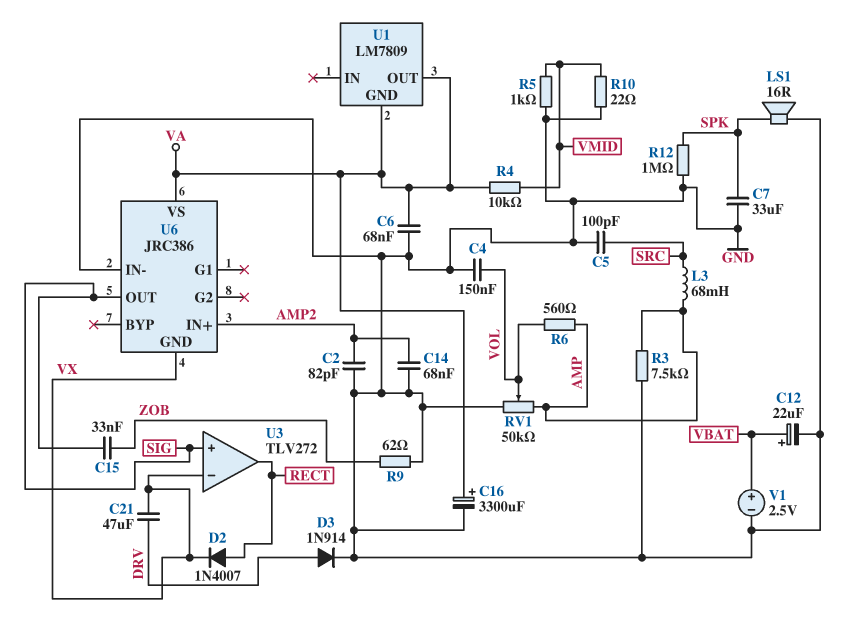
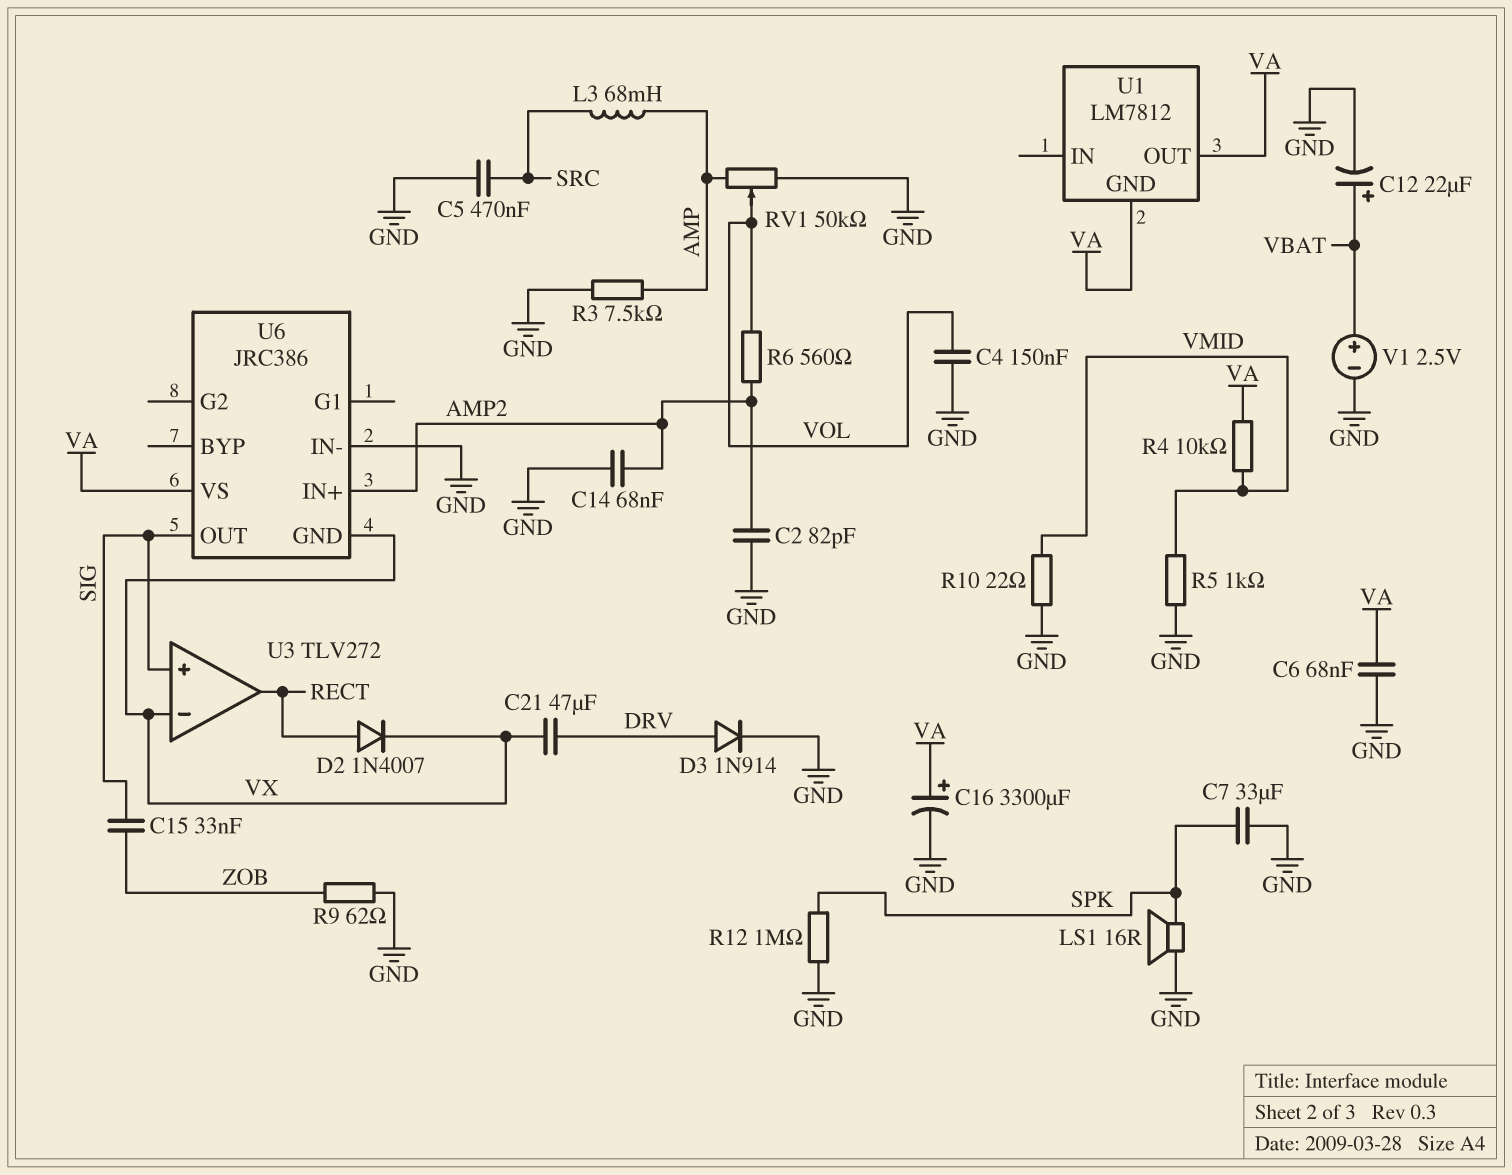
C5: 100pF (GND, SRC) -> 470nF (GND, SRC)
R6: 560 (AMP, VOL) -> 560 (AMP2, VOL)
U1: LM7809 -> LM7812

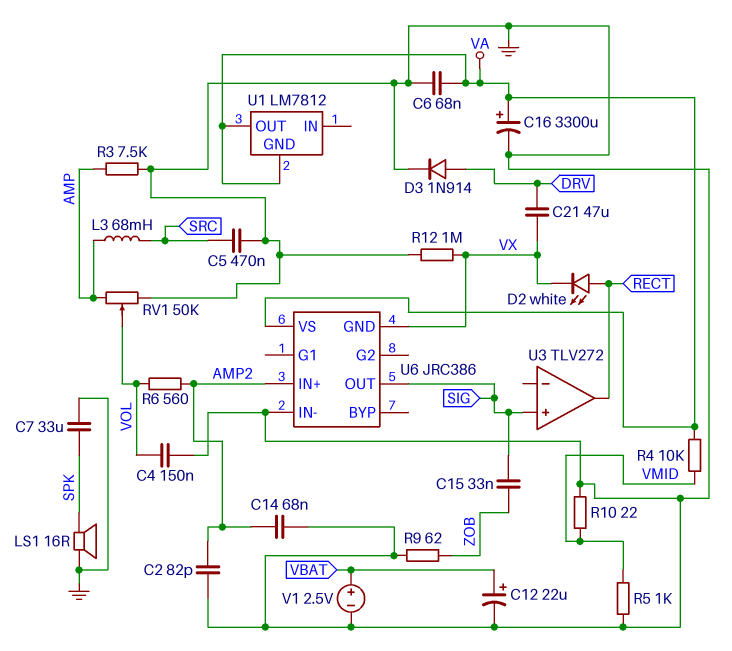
D2: diode 1N4007 (A RECT, K VX) -> LED white (A RECT, K VX)
R12: 1M (GND, SPK) -> 1M (GND, VX)
U3 pin in-: VX -> none

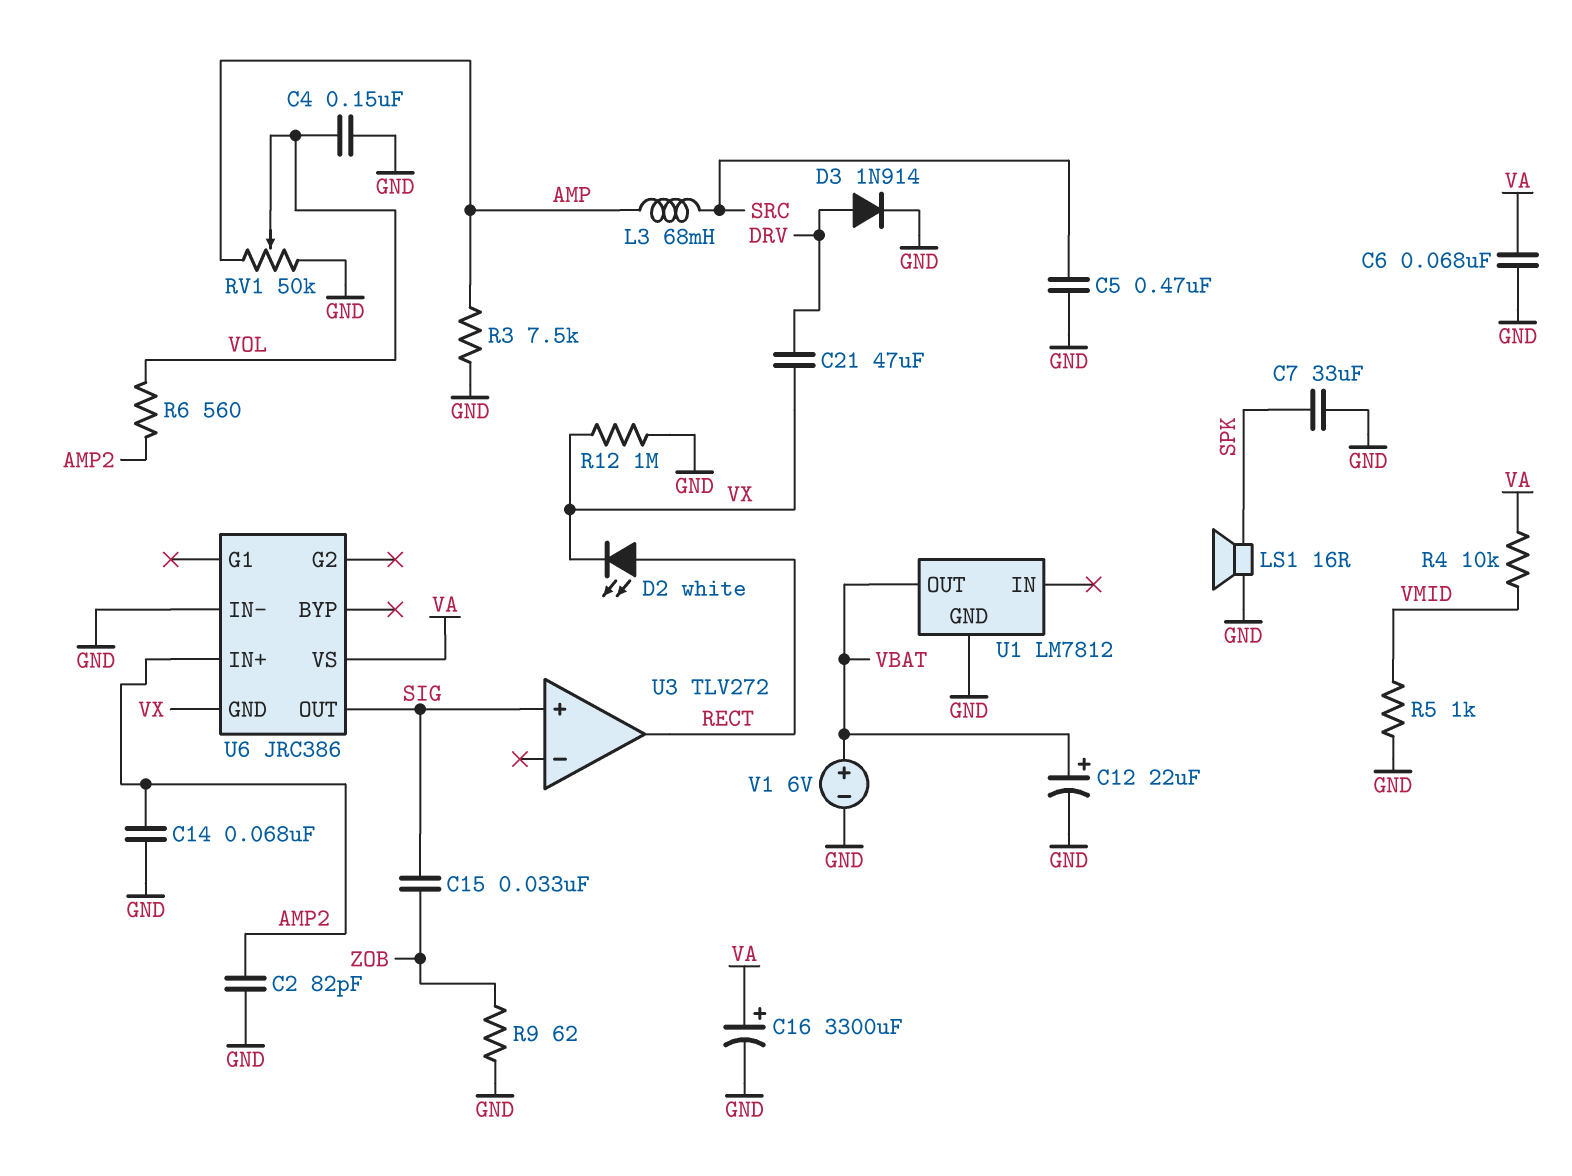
R10: 22 (GND, VMID) -> none
U1 pin GND: VA -> GND
U1 pin OUT: VA -> VBAT
V1: 2.5V (plus VBAT, minus GND) -> 6V (plus VBAT, minus GND)

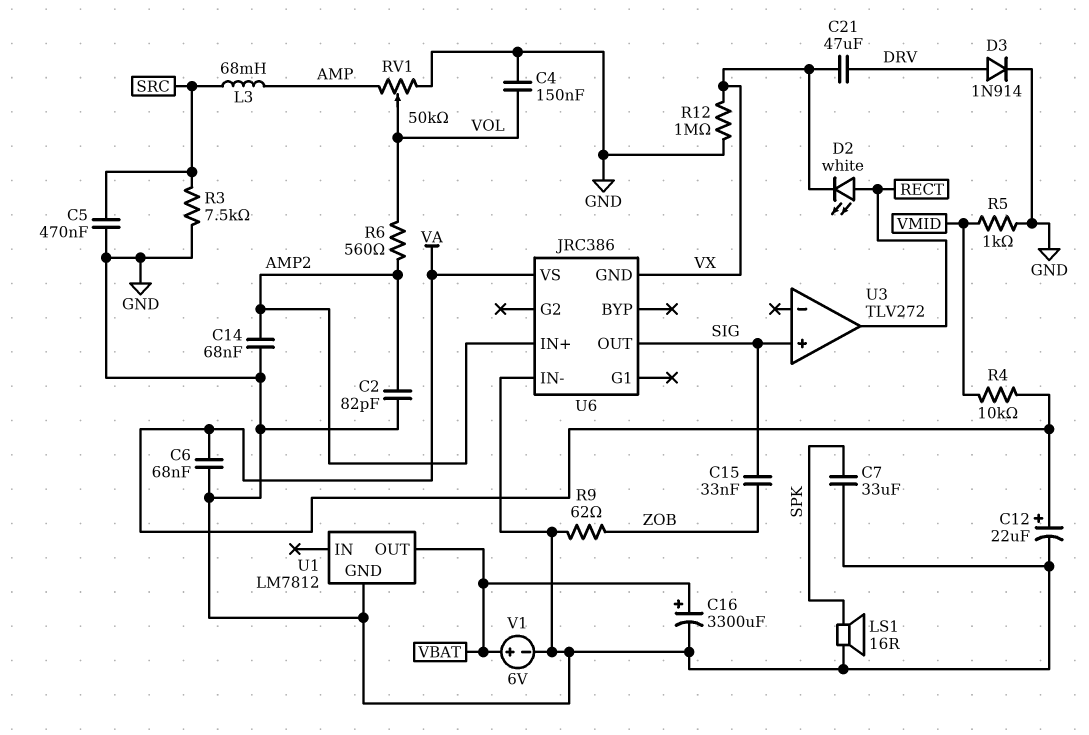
C12: 22uF (plus VBAT, minus GND) -> 22uF (plus VA, minus GND)
C16: 3300uF (plus VA, minus GND) -> 3300uF (plus VBAT, minus GND)
R3: 7.5k (AMP, GND) -> 7.5k (GND, SRC)

